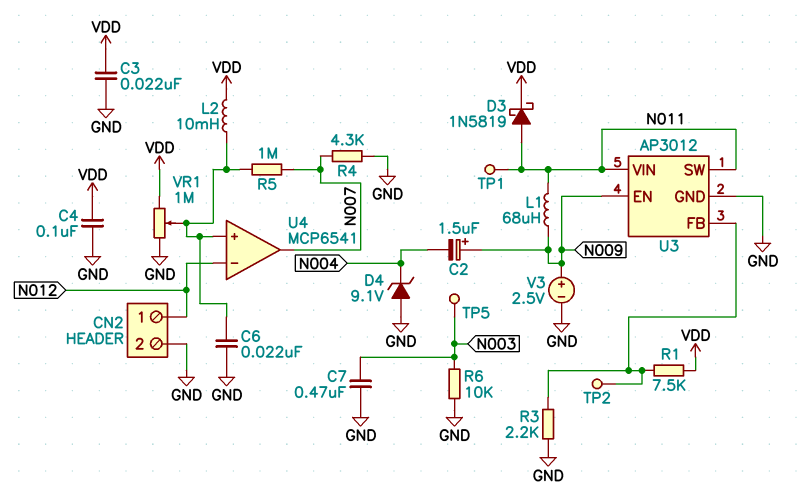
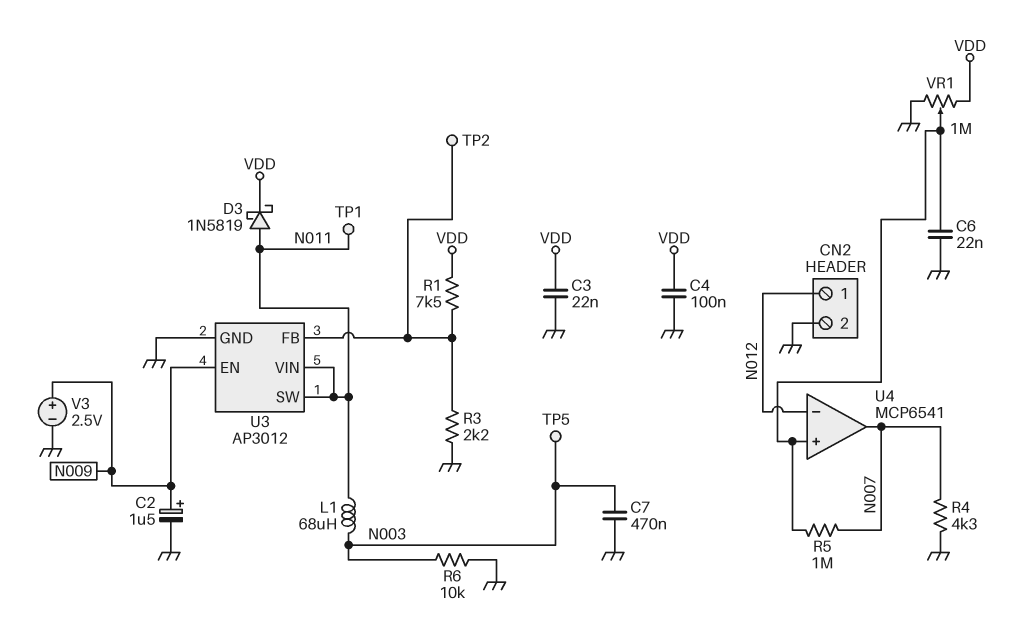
C2: 1.5uF (plus N009, minus N004) -> 1.5uF (plus N009, minus GND)
D4: zener 9.1V (A GND, K N004) -> none
L1: 68uH (N009, N011) -> 68uH (N003, N011)
L2: 10mH (U4/in+, VDD) -> none

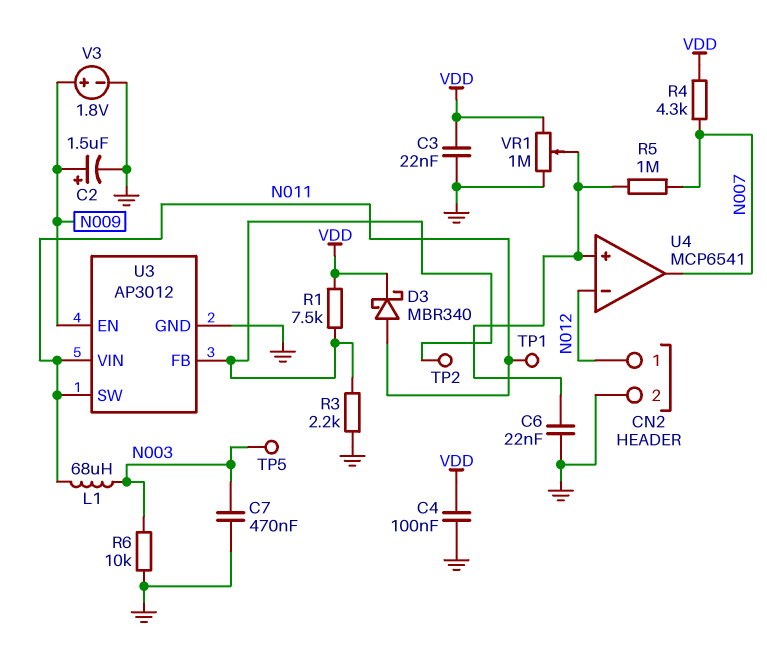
D3: schottky 1N5819 (A N011, K VDD) -> schottky MBR340 (A N011, K VDD)
R4: 4.3k (GND, N007) -> 4.3k (N007, VDD)
V3: 2.5V (plus N009, minus GND) -> 1.8V (plus N009, minus GND)

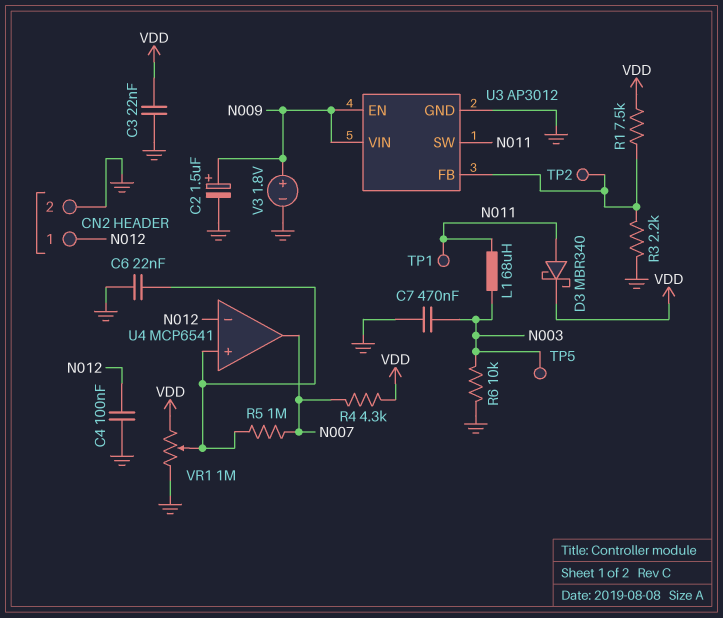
C4: 100nF (GND, VDD) -> 100nF (GND, N012)
U3 pin VIN: N011 -> N009

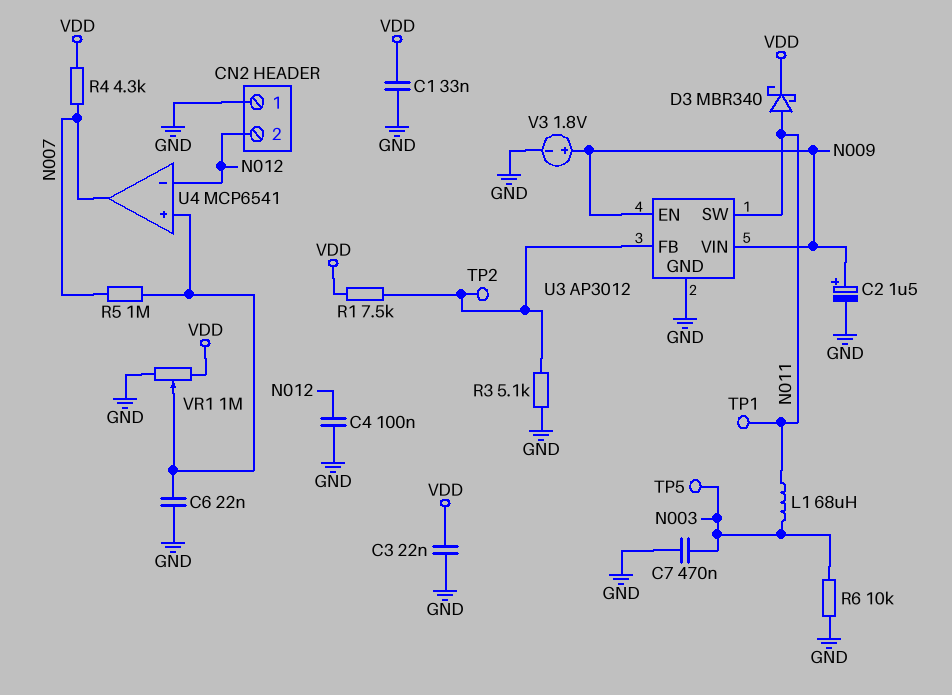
C1: none -> 33nF (GND, VDD)
CN2 pin 1: N012 -> GND
CN2 pin 2: GND -> N012
R3: 2.2k (GND, U3/FB) -> 5.1k (GND, U3/FB)

